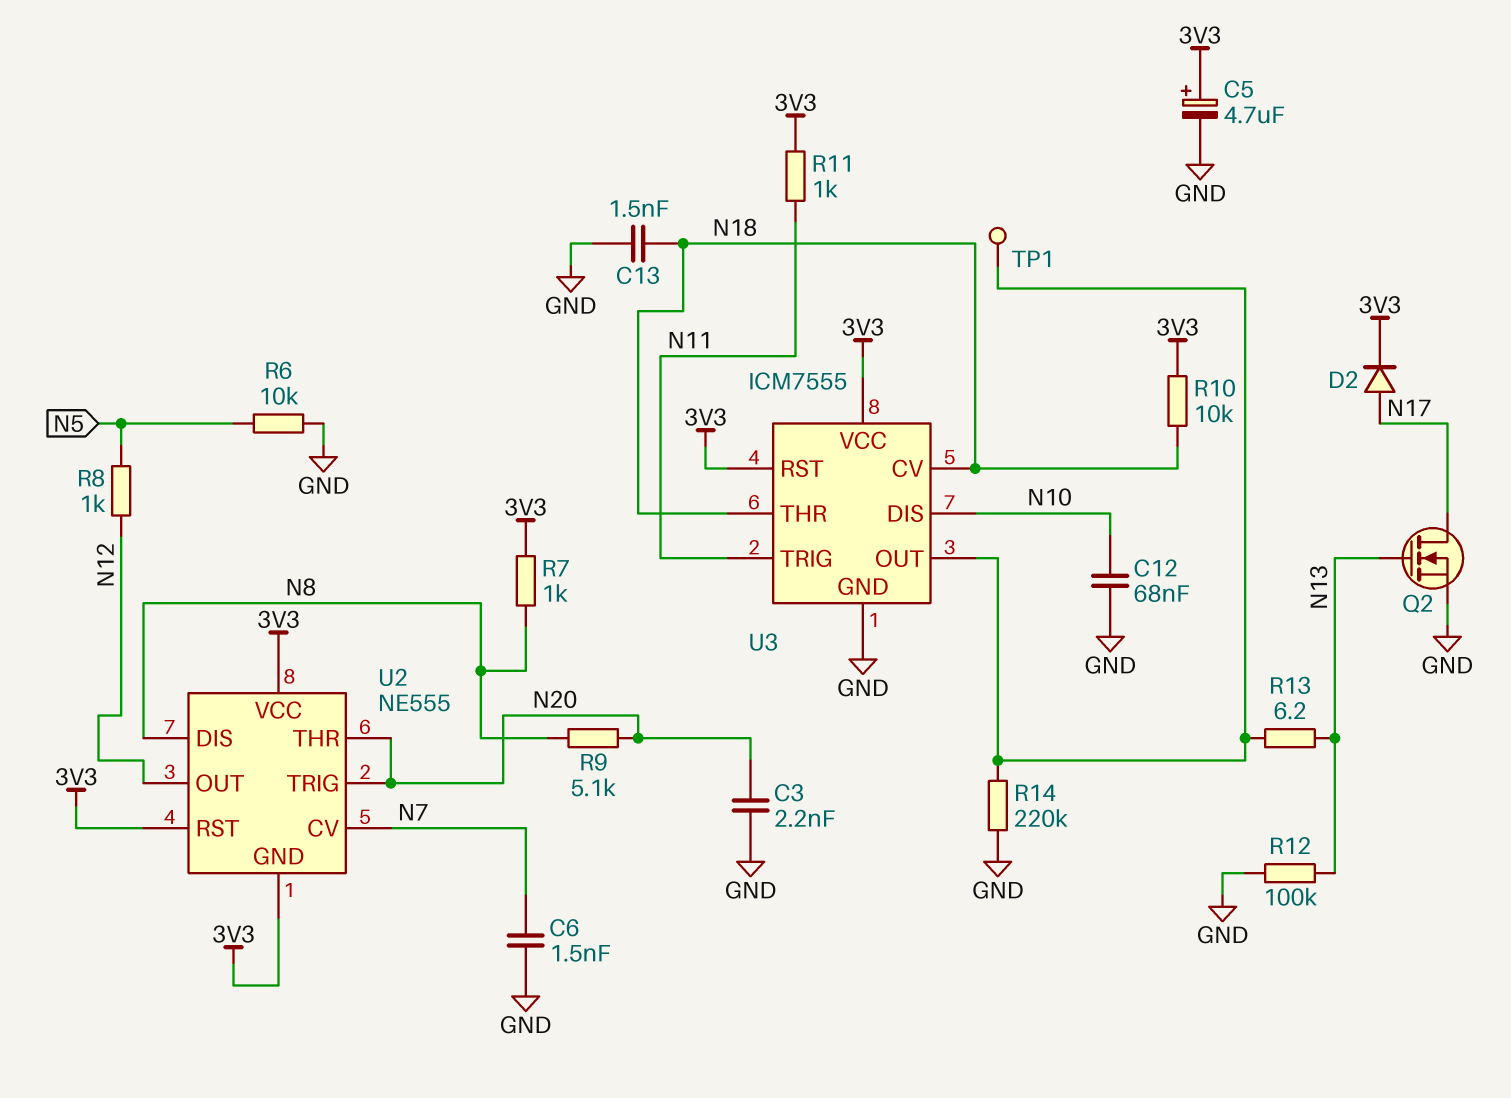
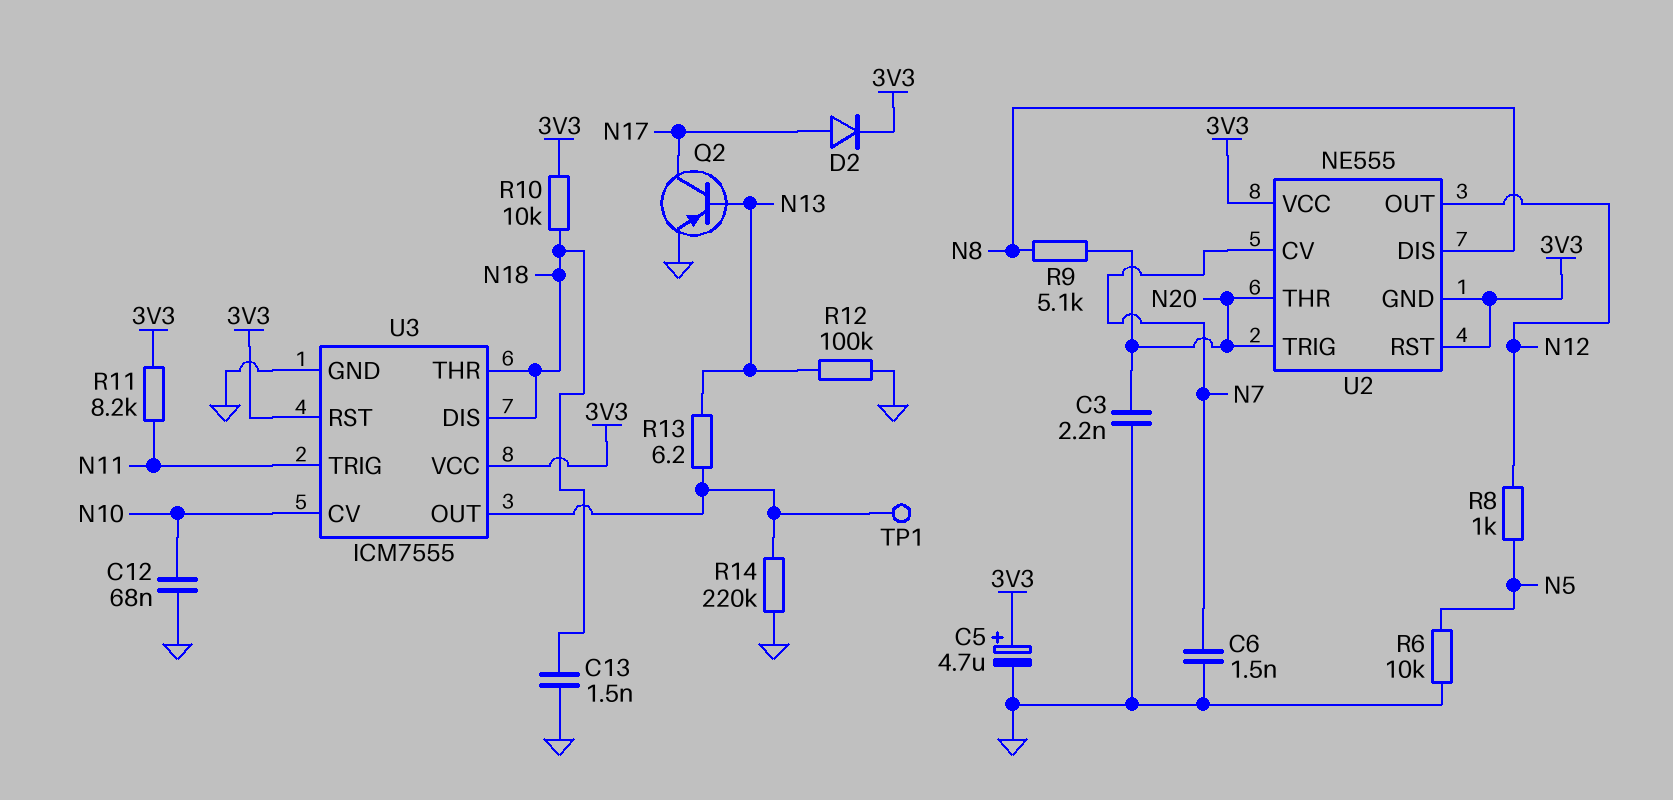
Q2: NMOS (G N13, D N17, S GND) -> PNP (B N13, C N17, E GND)
R7: 1k (3V3, N8) -> none
R11: 1k (3V3, N11) -> 8.2k (3V3, N11)
U3 pin CV: N18 -> N10
U3 pin DIS: N10 -> N18

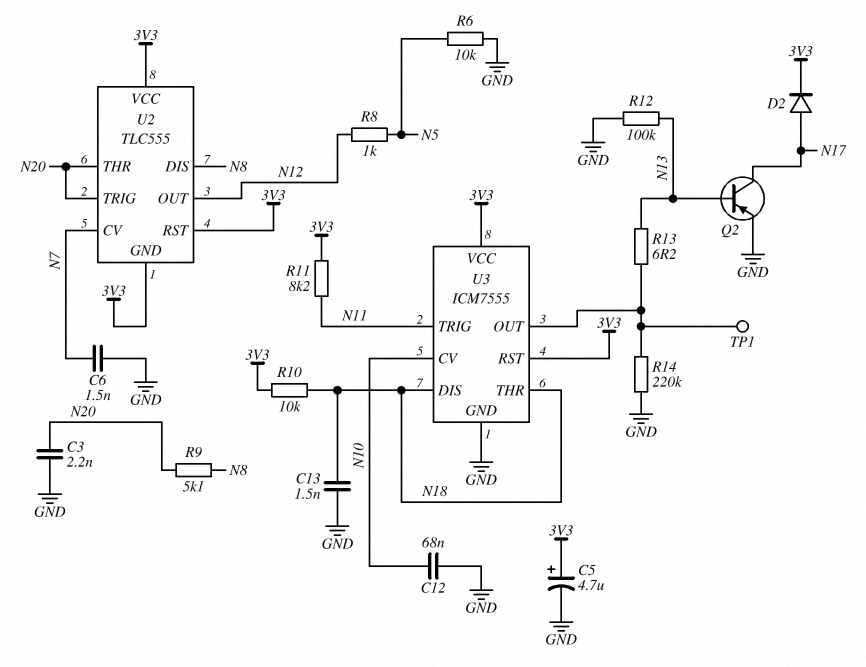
U2: NE555 -> TLC555

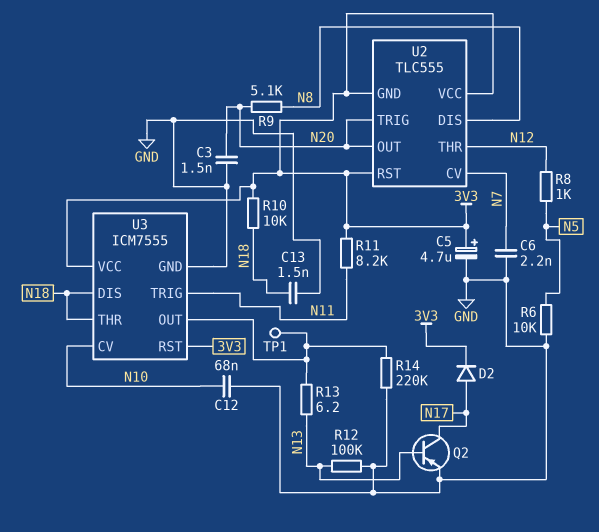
C3: 2.2nF (GND, N20) -> 1.5nF (GND, N20)
C6: 1.5nF (GND, N7) -> 2.2nF (GND, N7)
U2 pin OUT: N12 -> N20
U2 pin THR: N20 -> N12

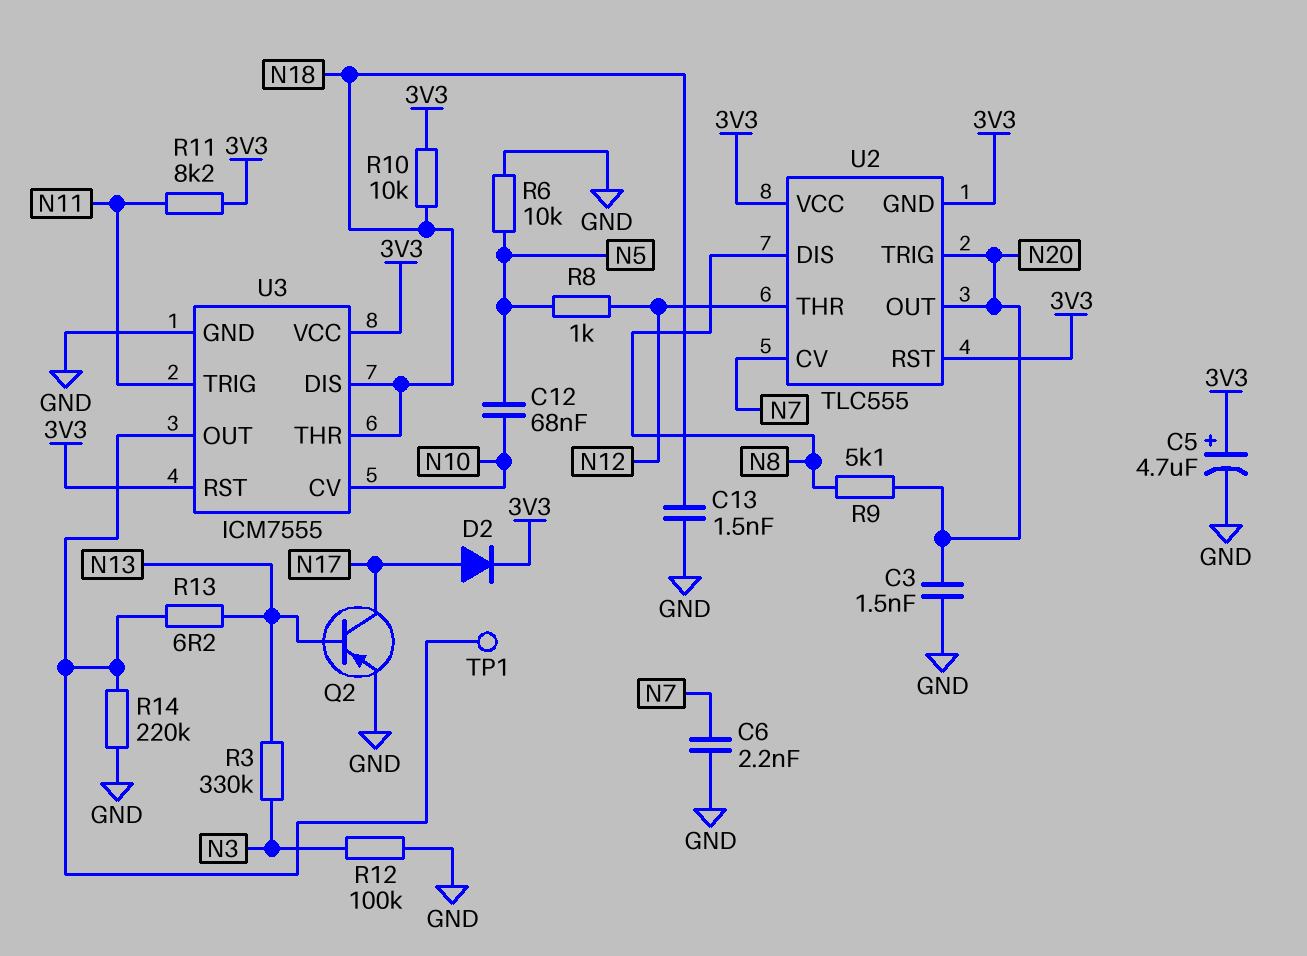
C12: 68nF (GND, N10) -> 68nF (N5, N10)
R3: none -> 330k (N3, N13)
R12: 100k (GND, N13) -> 100k (GND, N3)

